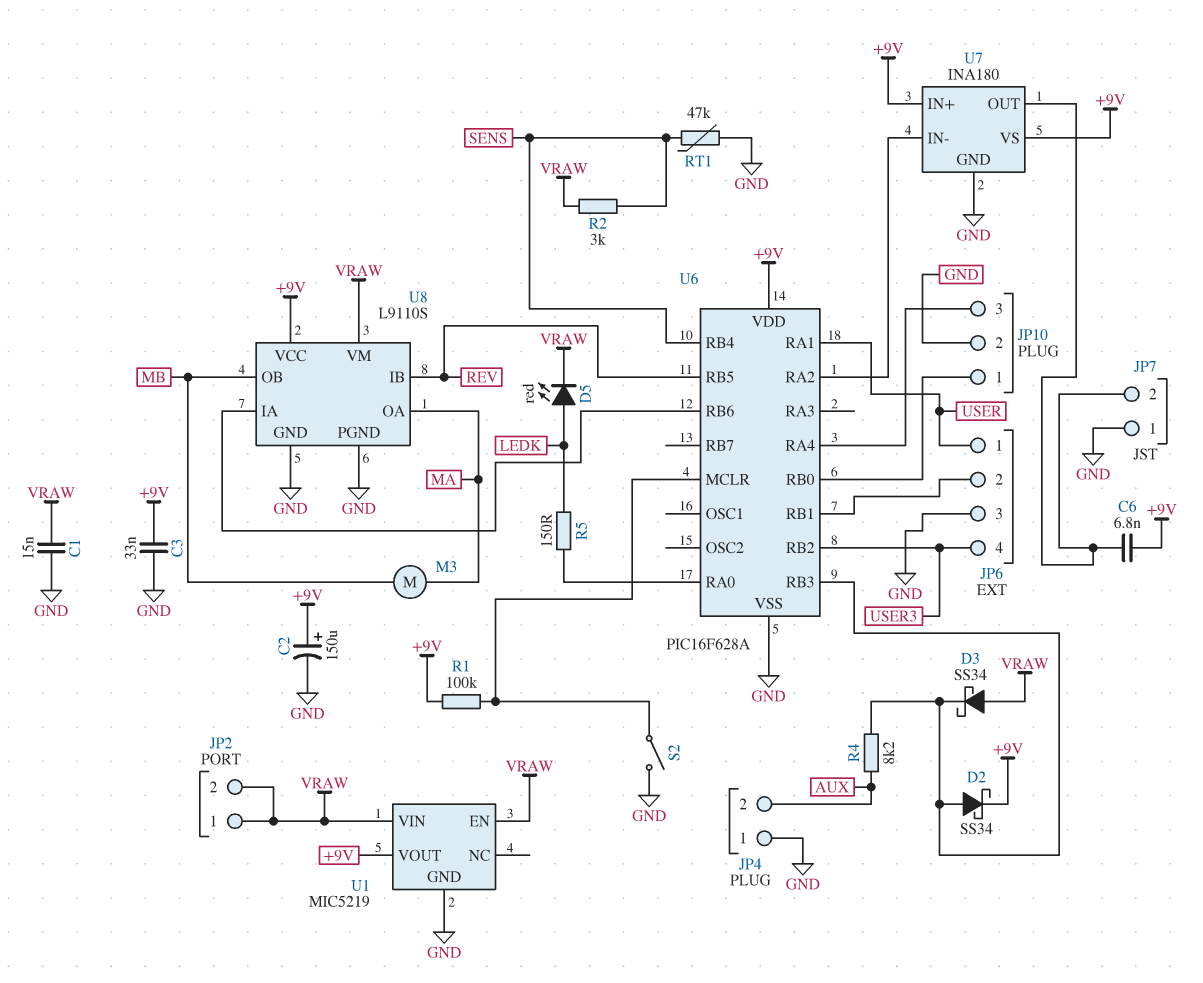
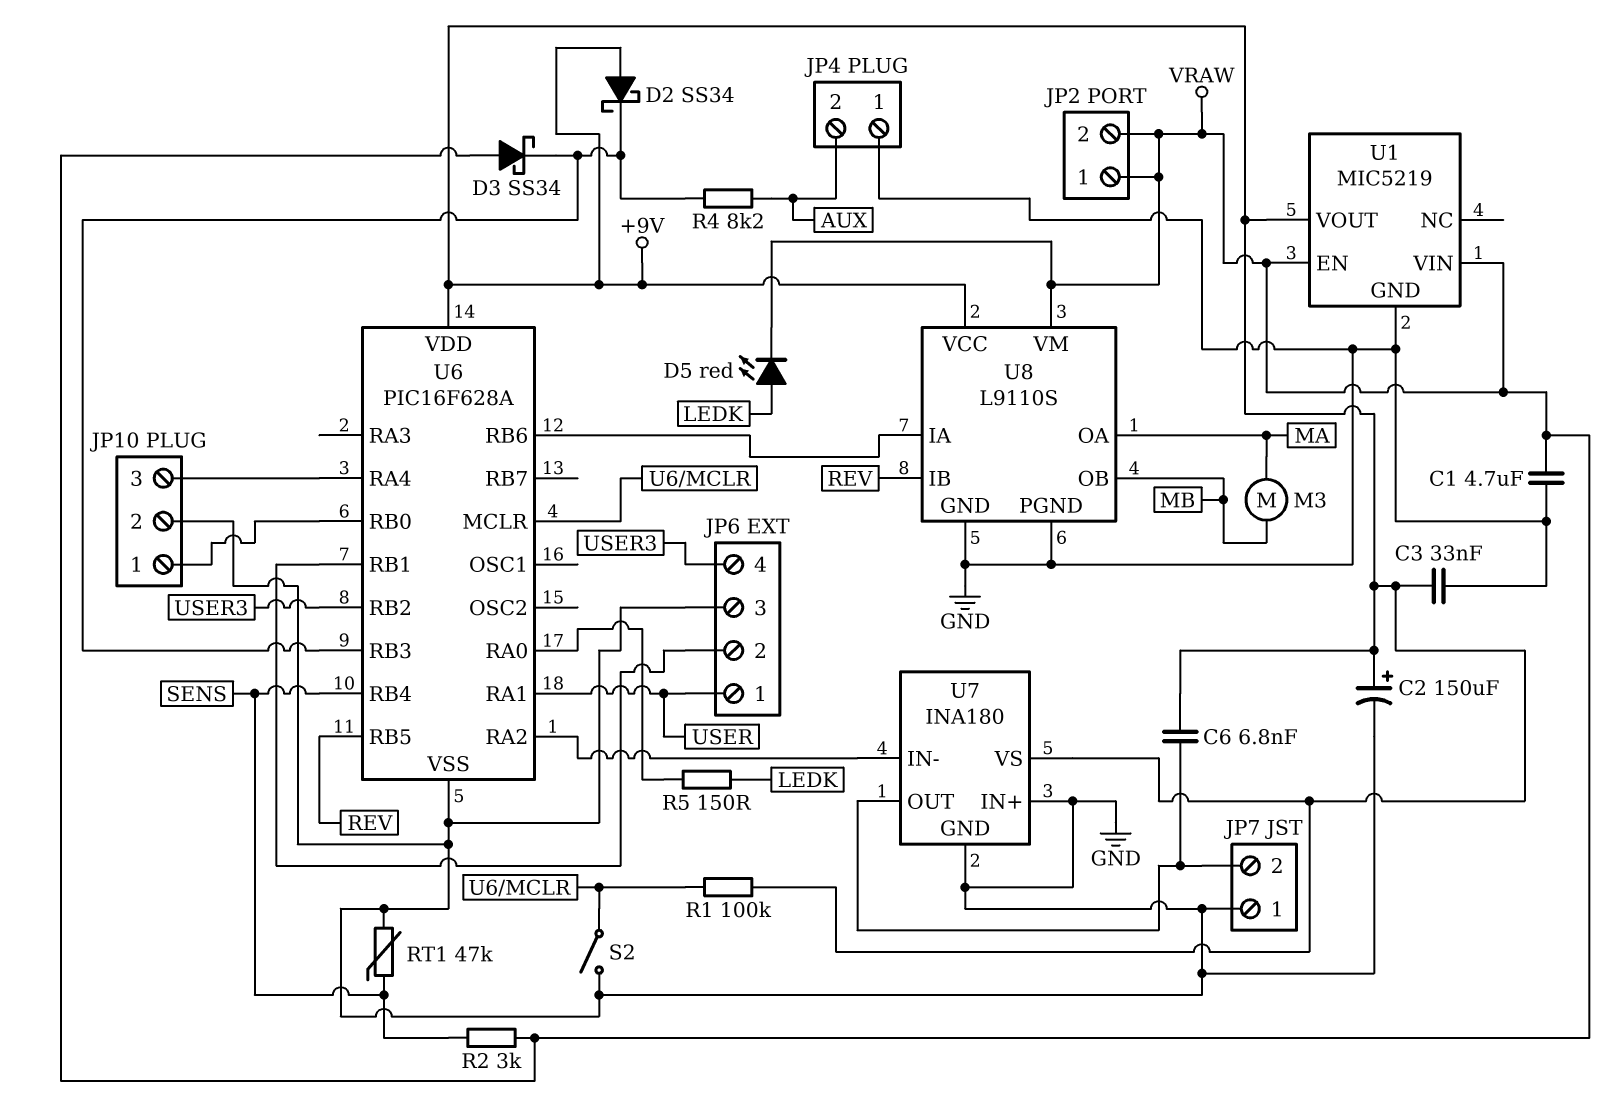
C1: 15nF (GND, VRAW) -> 4.7uF (GND, VRAW)
D2: schottky SS34 (A U6/RB3, K +9V) -> schottky SS34 (A +9V, K U6/RB3)
U7 pin IN+: +9V -> GND

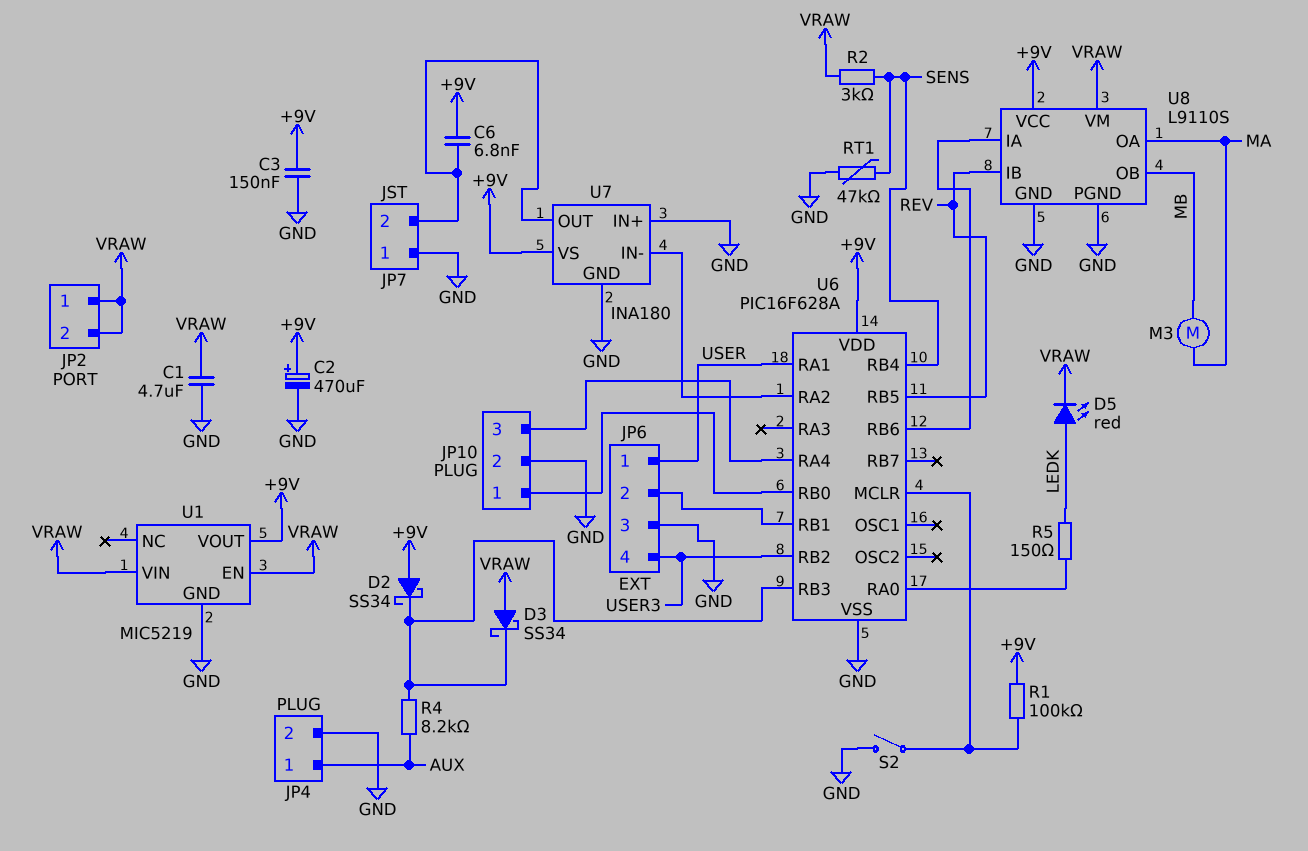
C2: 150uF (plus +9V, minus GND) -> 470uF (plus +9V, minus GND)
C3: 33nF (+9V, GND) -> 150nF (+9V, GND)
JP4 pin 1: GND -> AUX
JP4 pin 2: AUX -> GND

